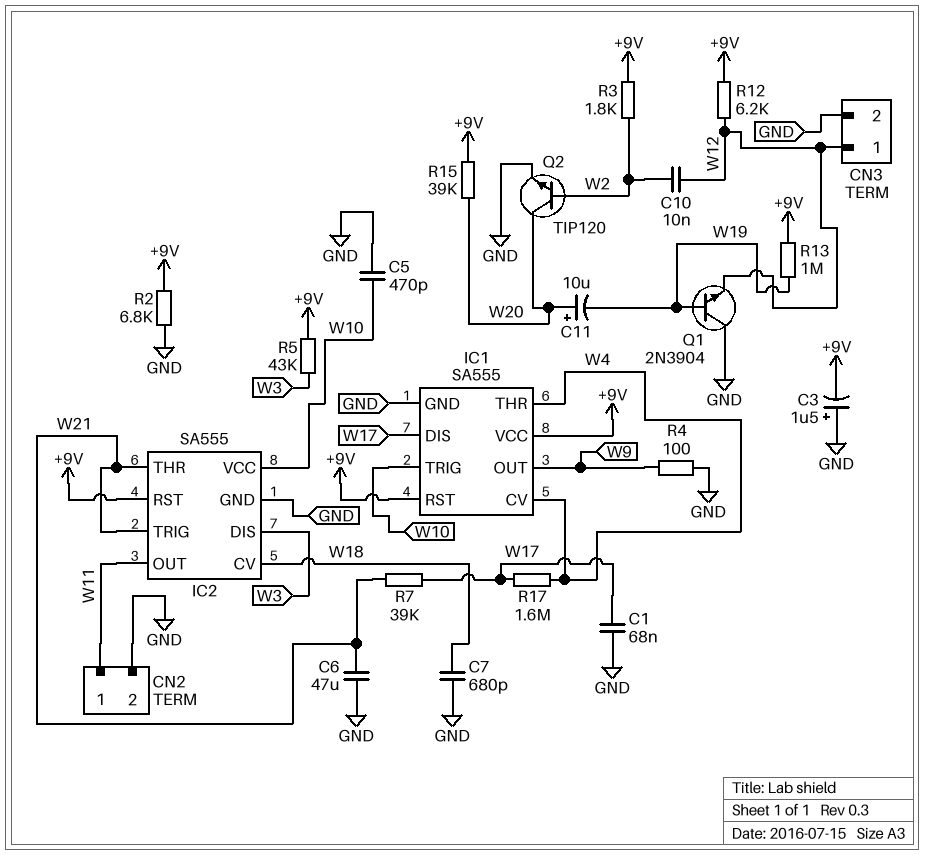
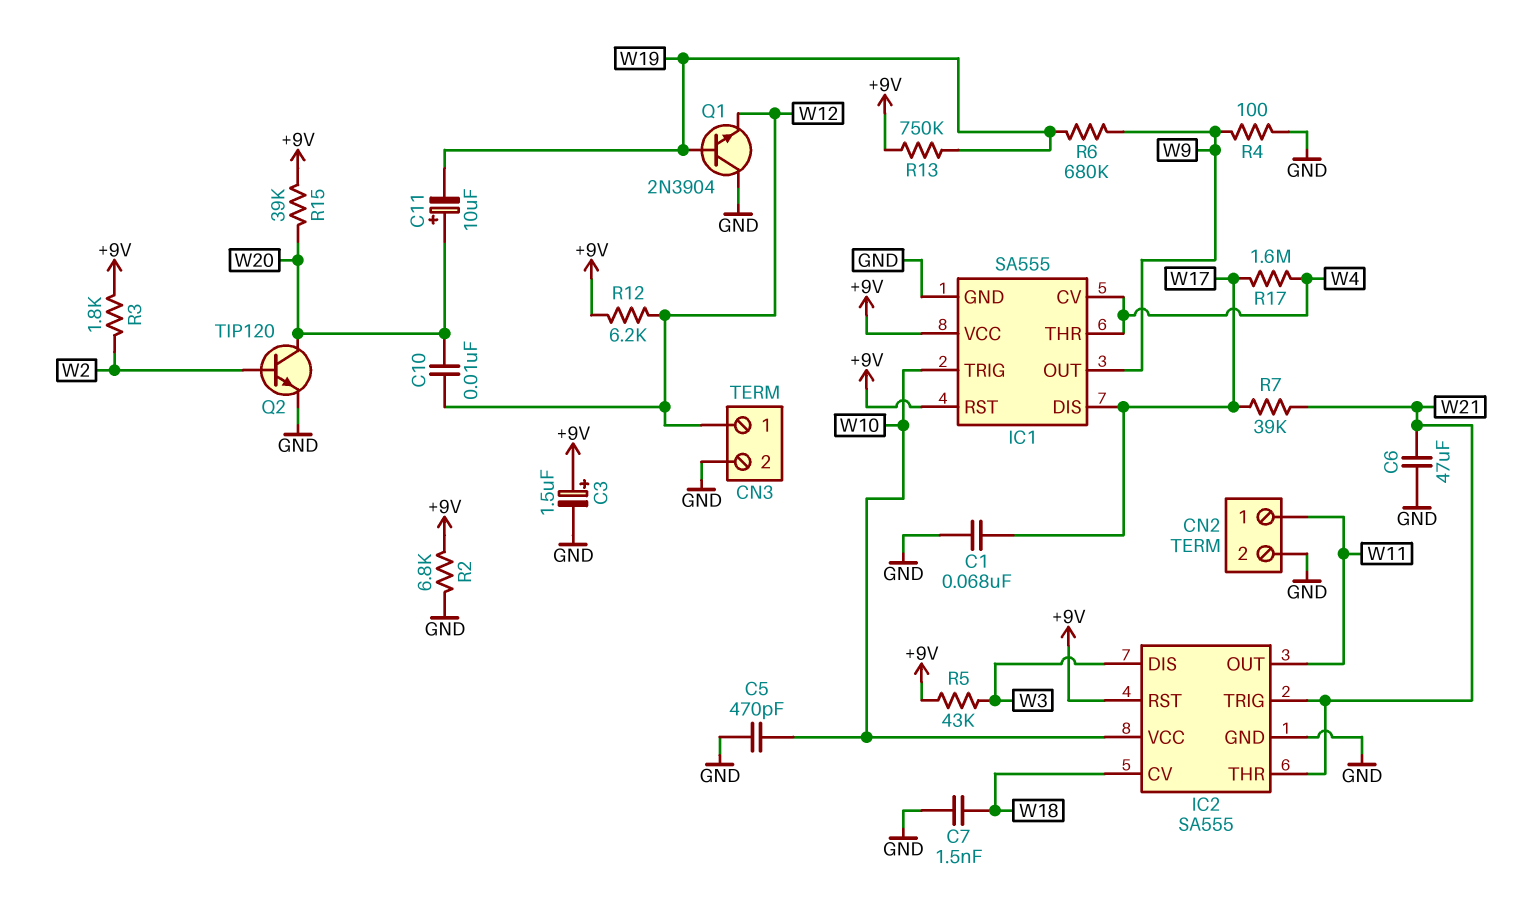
C3: 1.5uF (plus GND, minus +9V) -> 1.5uF (plus +9V, minus GND)
C7: 680pF (GND, W18) -> 1.5nF (GND, W18)
C10: 10nF (W2, W12) -> 10nF (W12, W20)
R6: none -> 680k (W9, W19)
R13: 1M (+9V, W19) -> 750k (+9V, W19)

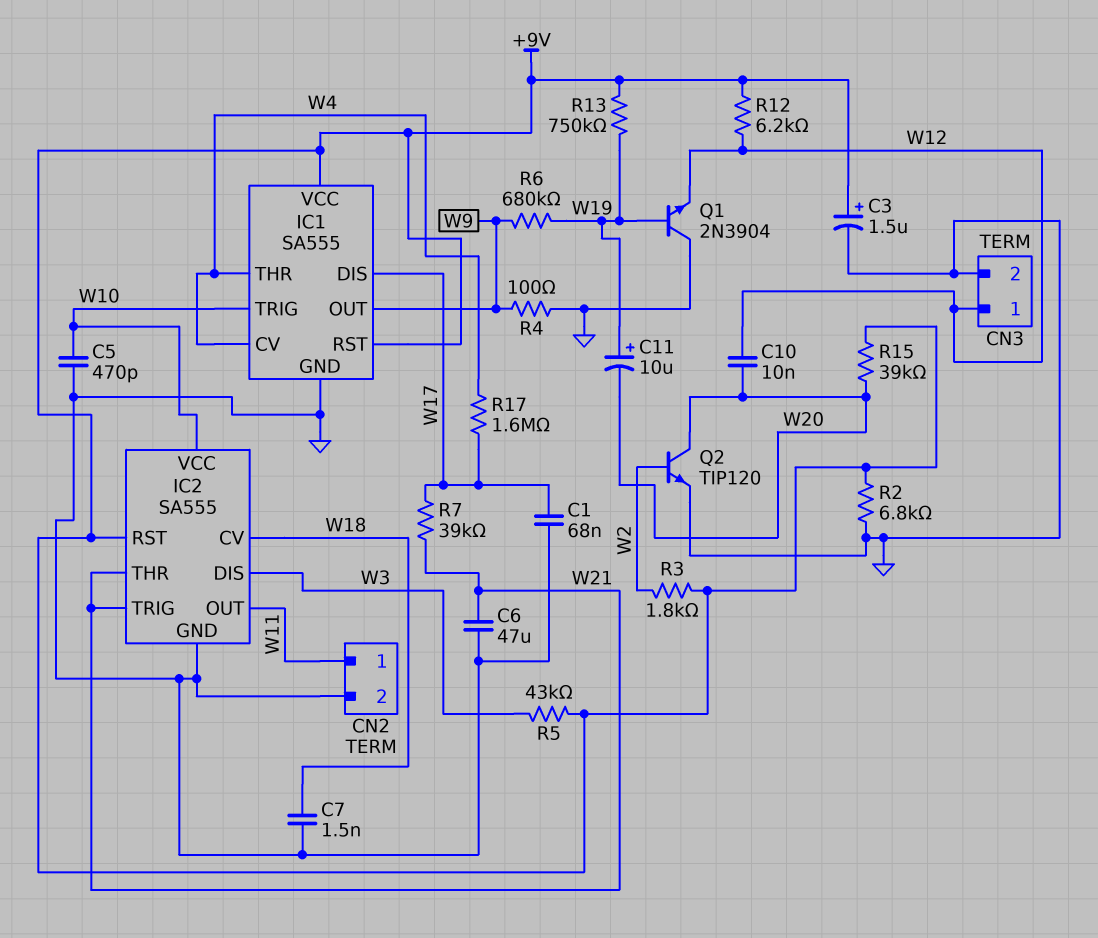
C11: 10uF (plus W20, minus W19) -> 10uF (plus W19, minus W20)

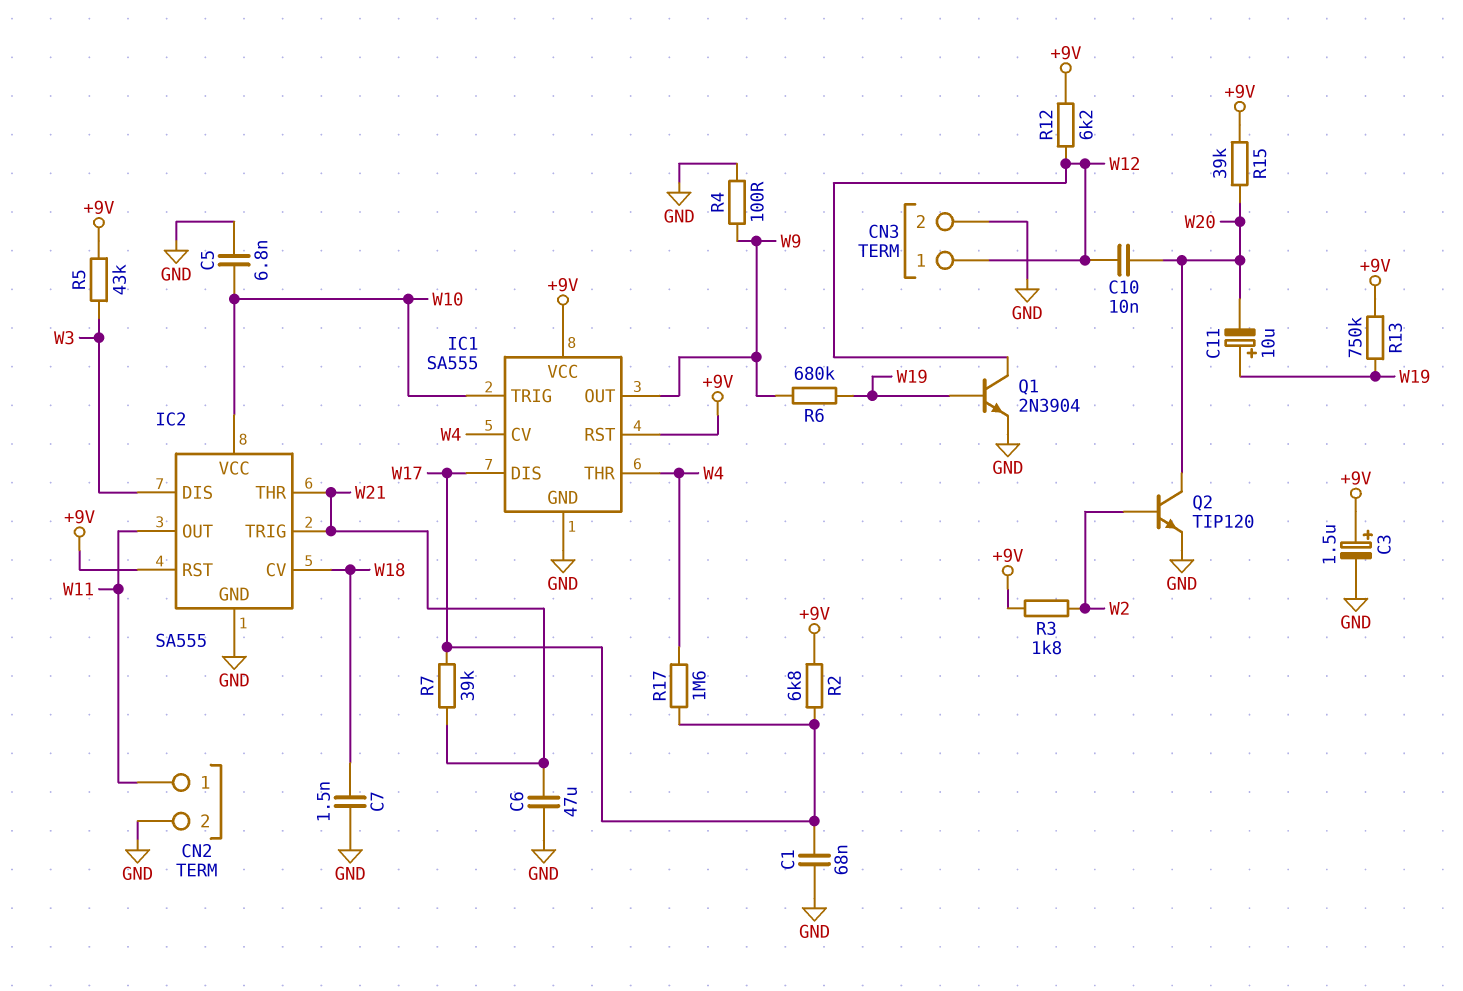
C5: 470pF (GND, W10) -> 6.8nF (GND, W10)
Q1: NPN 2N3904 (B W19, C GND, E W12) -> NPN 2N3904 (B W19, C W12, E GND)
R2: 6.8k (+9V, GND) -> 6.8k (+9V, W17)

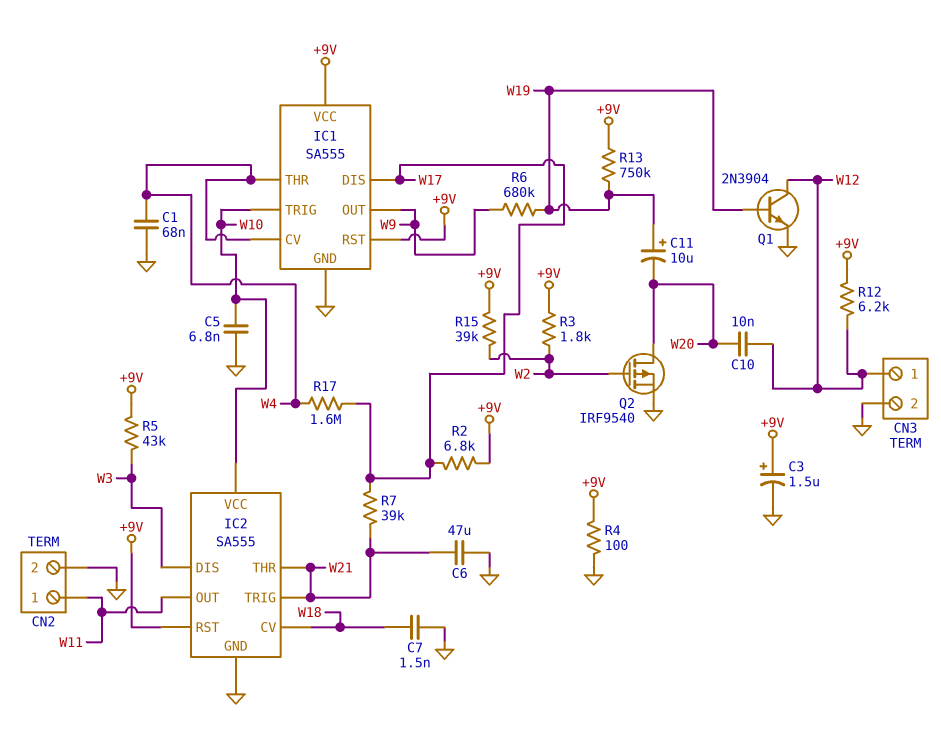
C1: 68nF (GND, W17) -> 68nF (GND, W4)
Q2: NPN TIP120 (B W2, C W20, E GND) -> PMOS IRF9540 (G W2, D W20, S GND)
R4: 100 (GND, W9) -> 100 (+9V, GND)
R15: 39k (+9V, W20) -> 39k (+9V, W2)

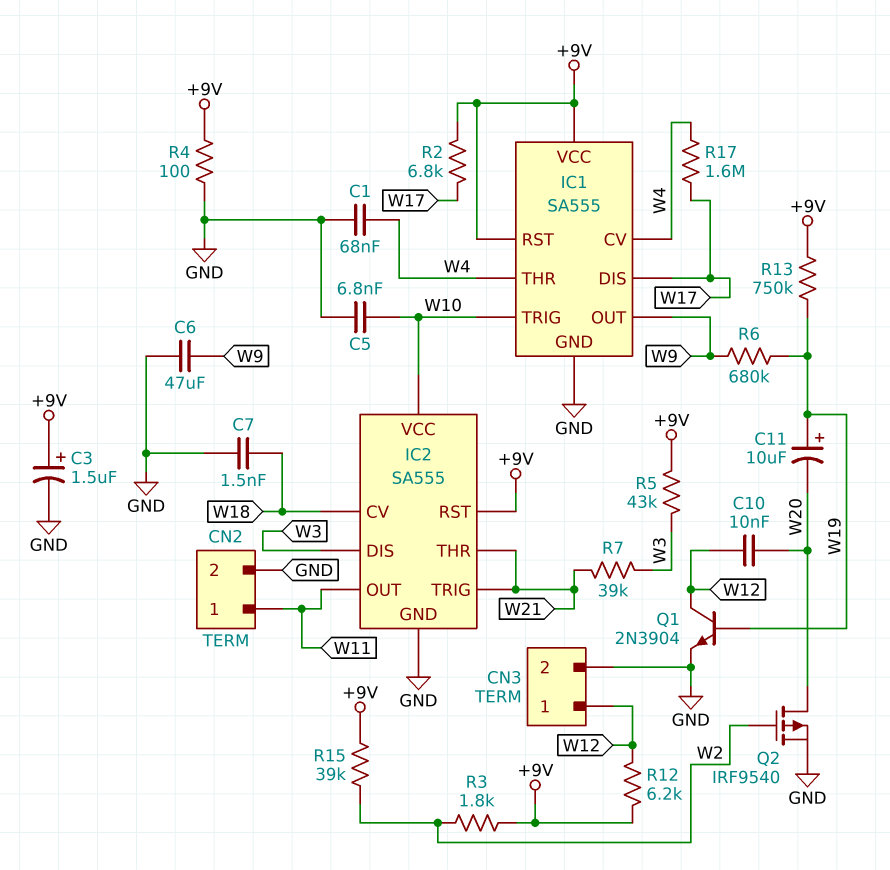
C6: 47uF (GND, W21) -> 47uF (GND, W9)
R7: 39k (W17, W21) -> 39k (W3, W21)

